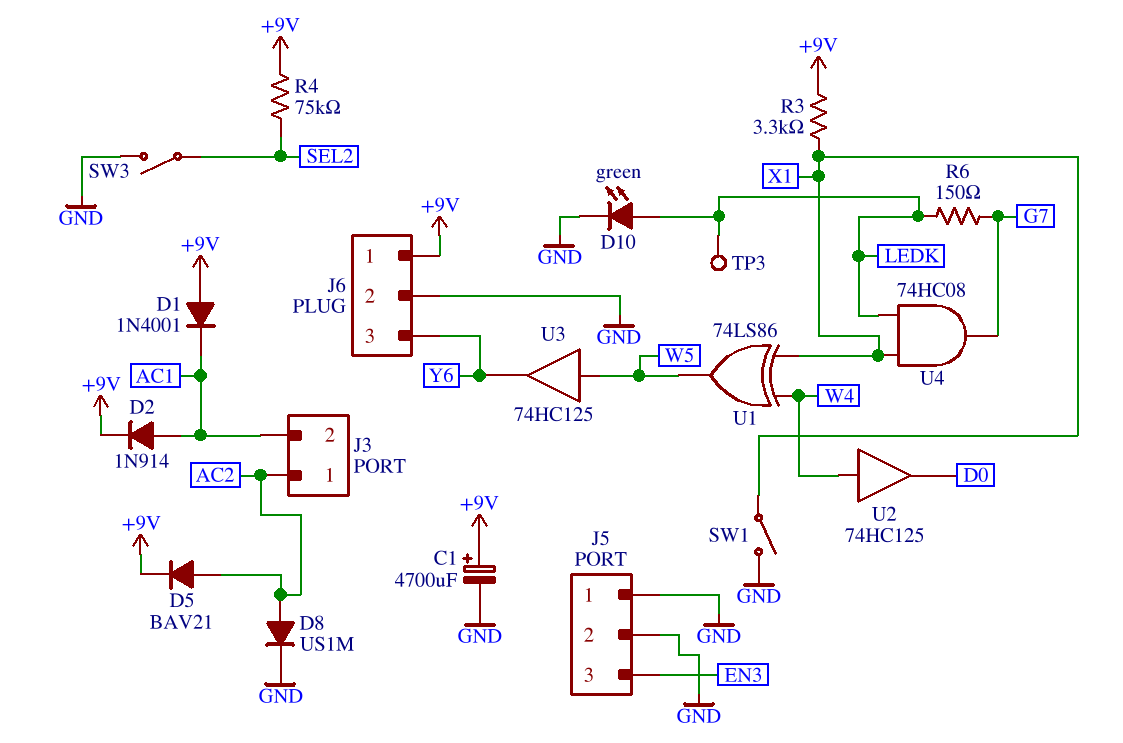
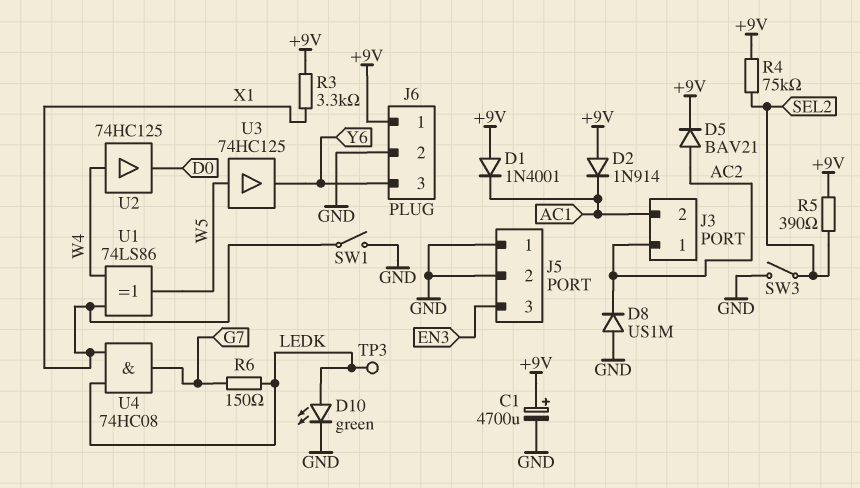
D2: diode 1N914 (A AC1, K +9V) -> diode 1N914 (A +9V, K AC1)
D8: diode US1M (A AC2, K GND) -> diode US1M (A GND, K AC2)
R5: none -> 390 (+9V, SEL2)

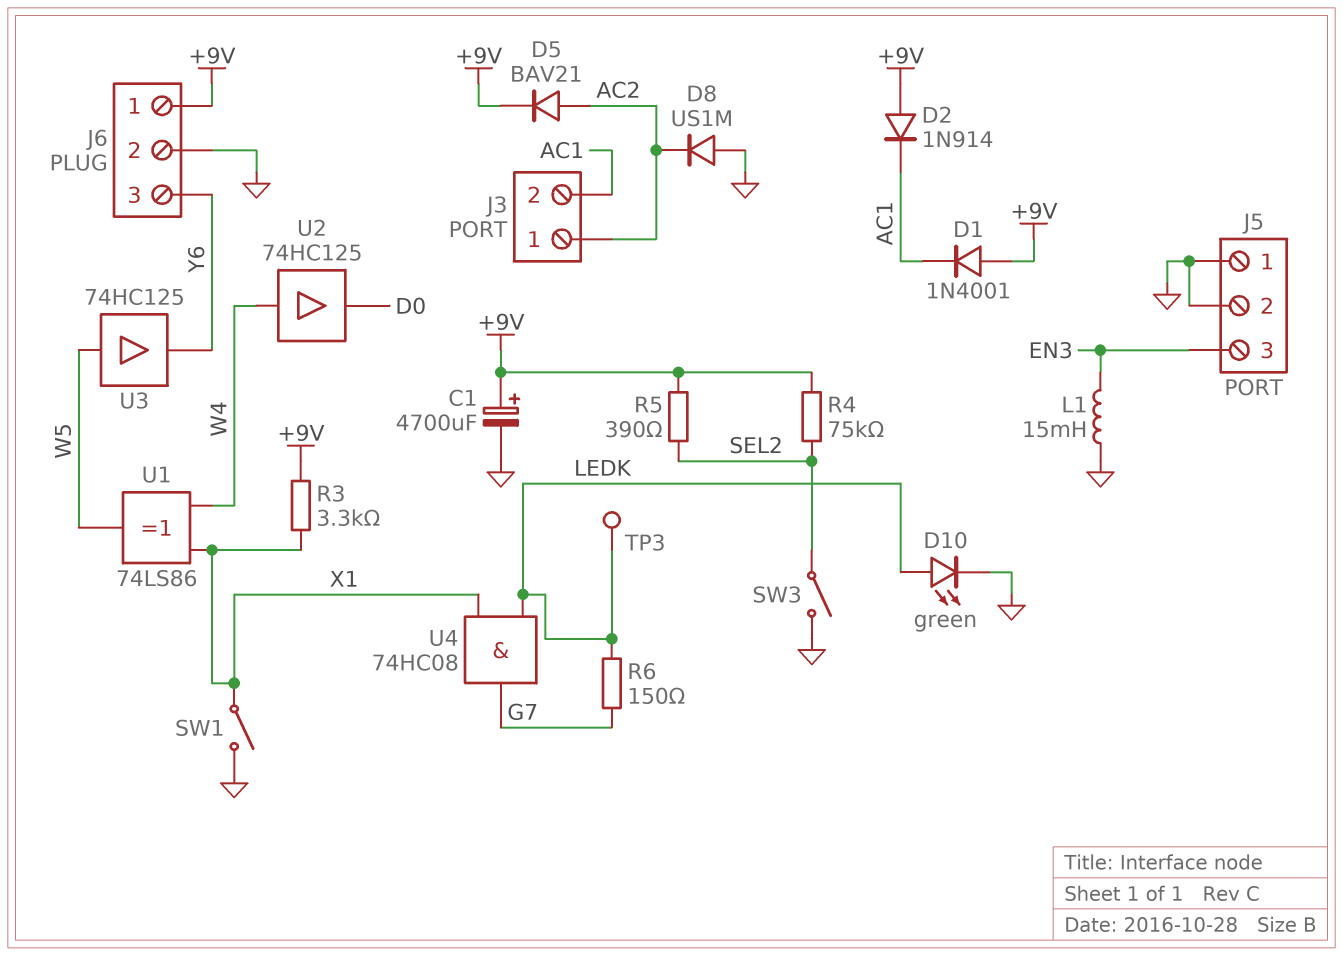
L1: none -> 15mH (EN3, GND)

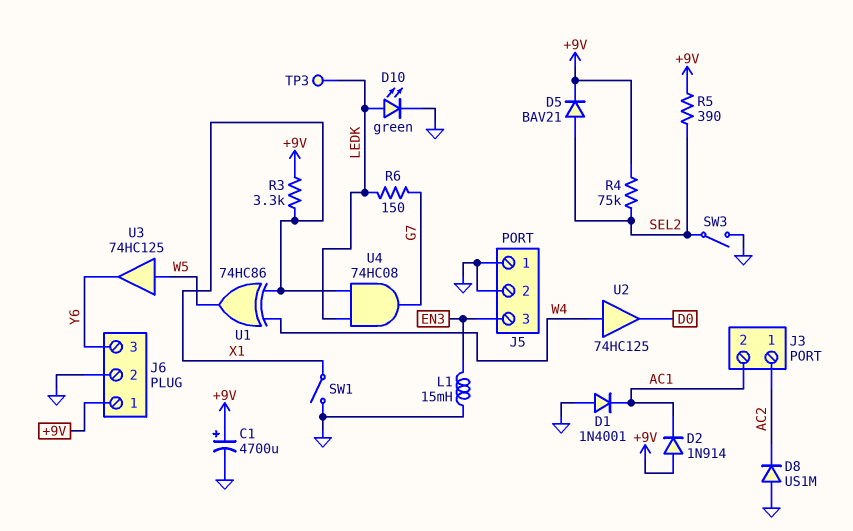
D1: diode 1N4001 (A +9V, K AC1) -> diode 1N4001 (A GND, K AC1)
D5: diode BAV21 (A AC2, K +9V) -> diode BAV21 (A SEL2, K +9V)
U1: XOR 74LS86 (in W4, in X1, out W5) -> XOR 74HC86 (in W4, in X1, out W5)

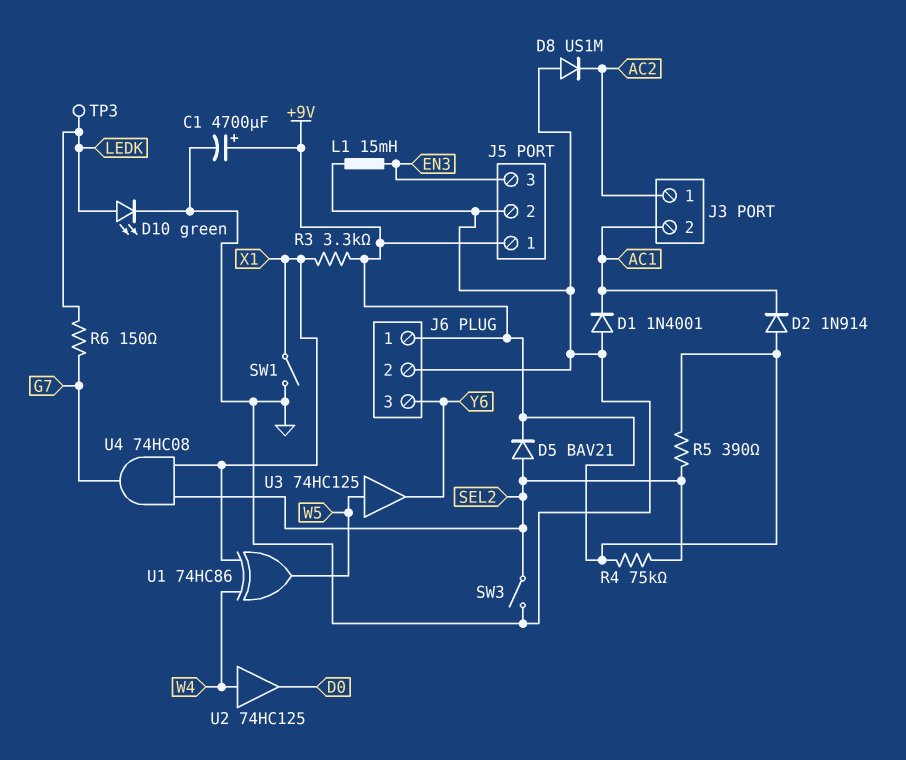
J5 pin 1: GND -> +9V
U4: AND 74HC08 (in LEDK, in X1, out G7) -> AND 74HC08 (in SEL2, in X1, out G7)

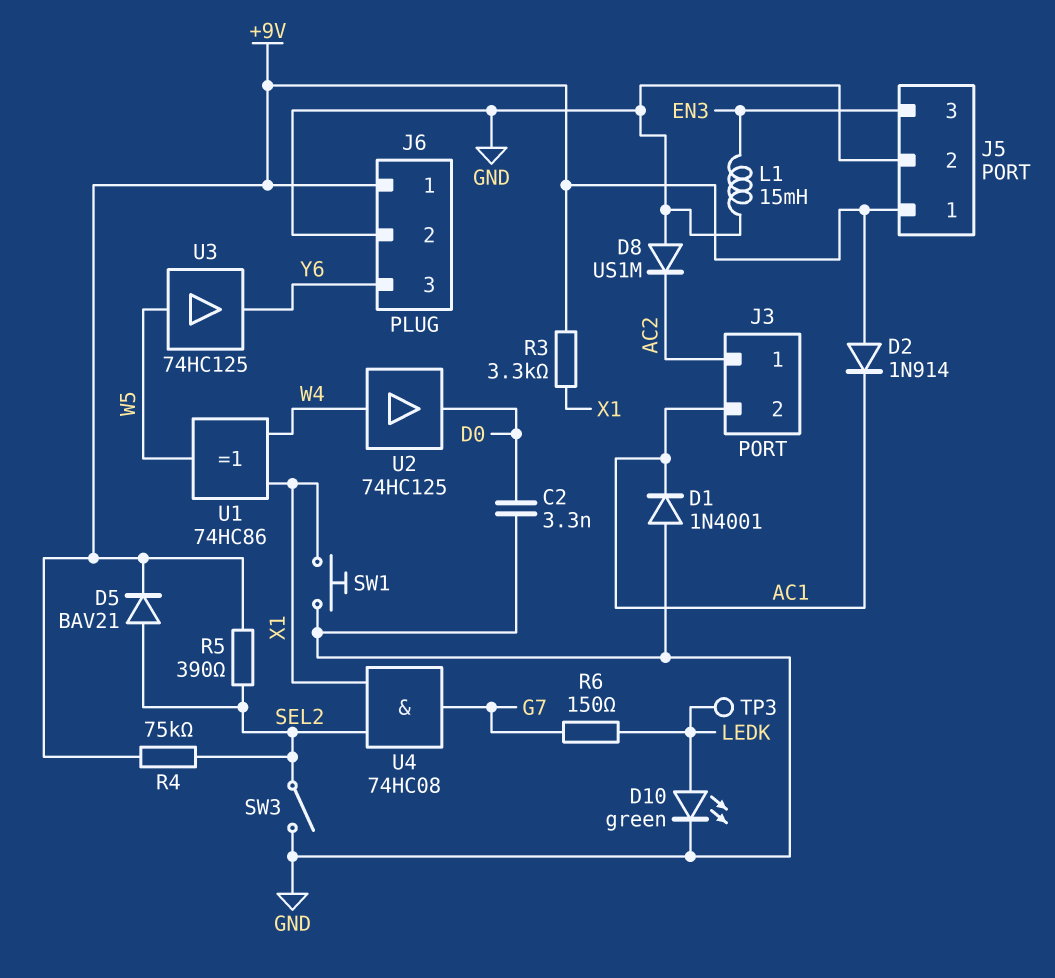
C1: 4700uF (plus +9V, minus GND) -> none
C2: none -> 3.3nF (D0, GND)
SW1: switch (GND, X1) -> button (GND, X1)

